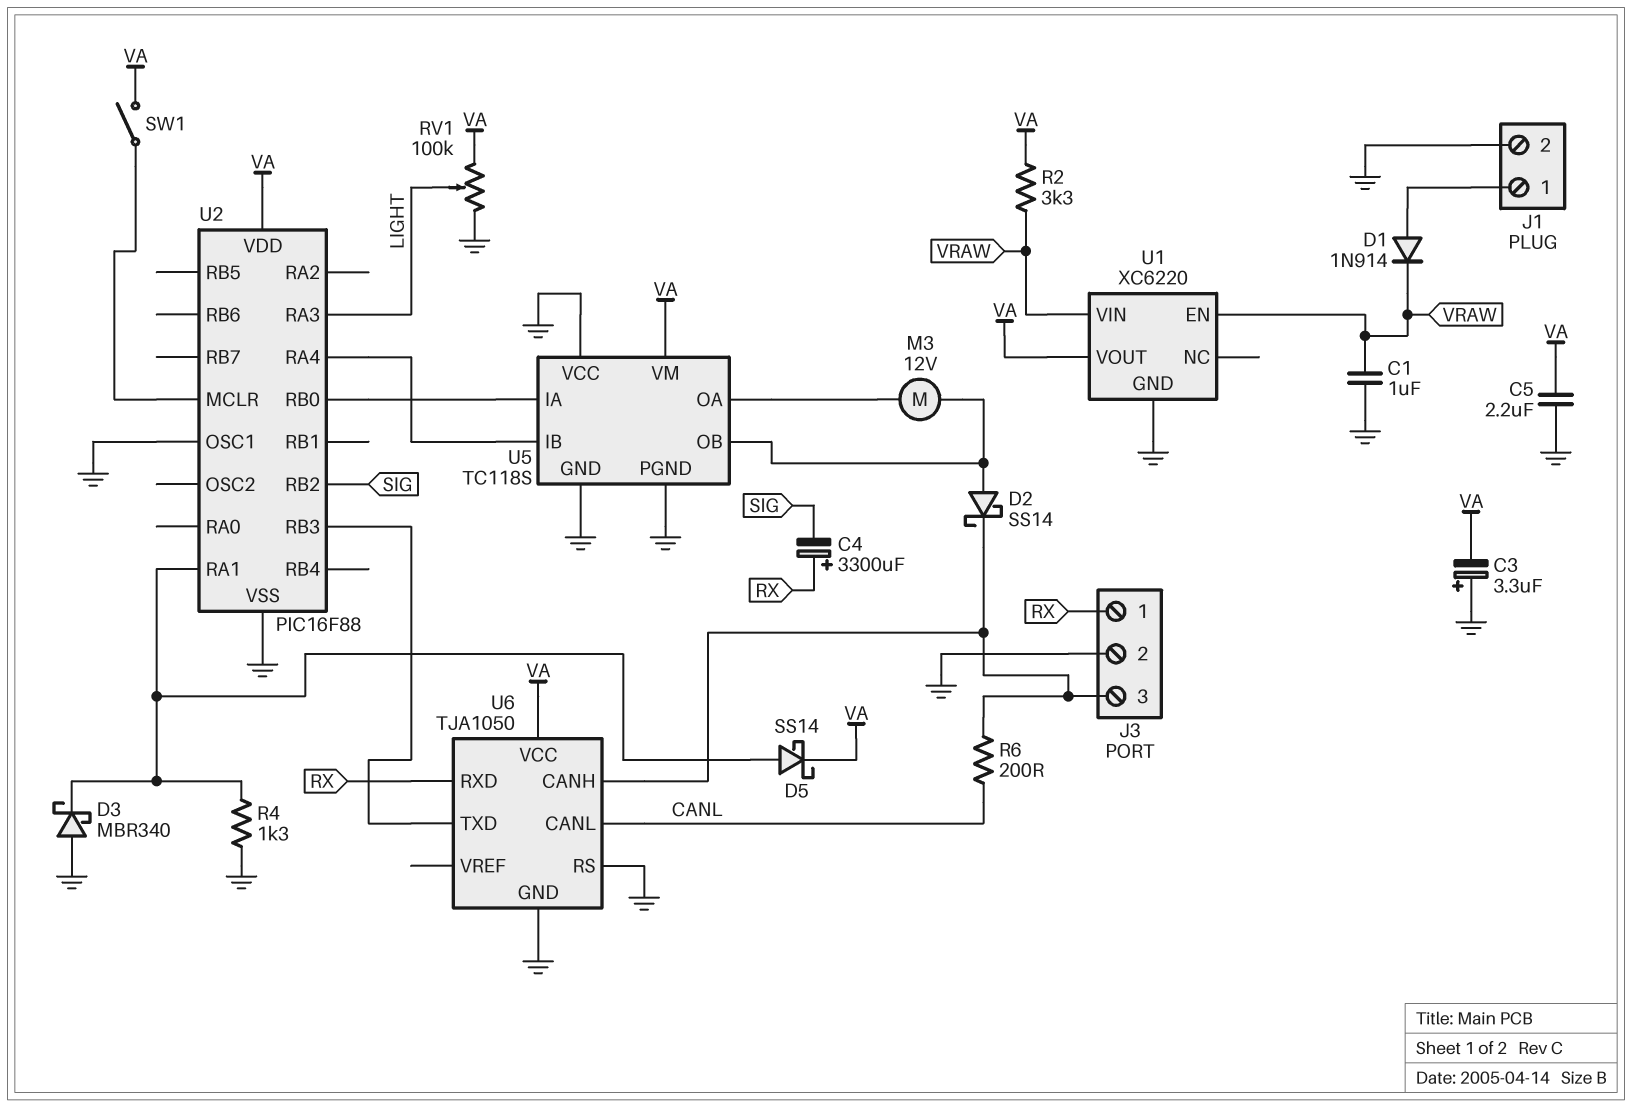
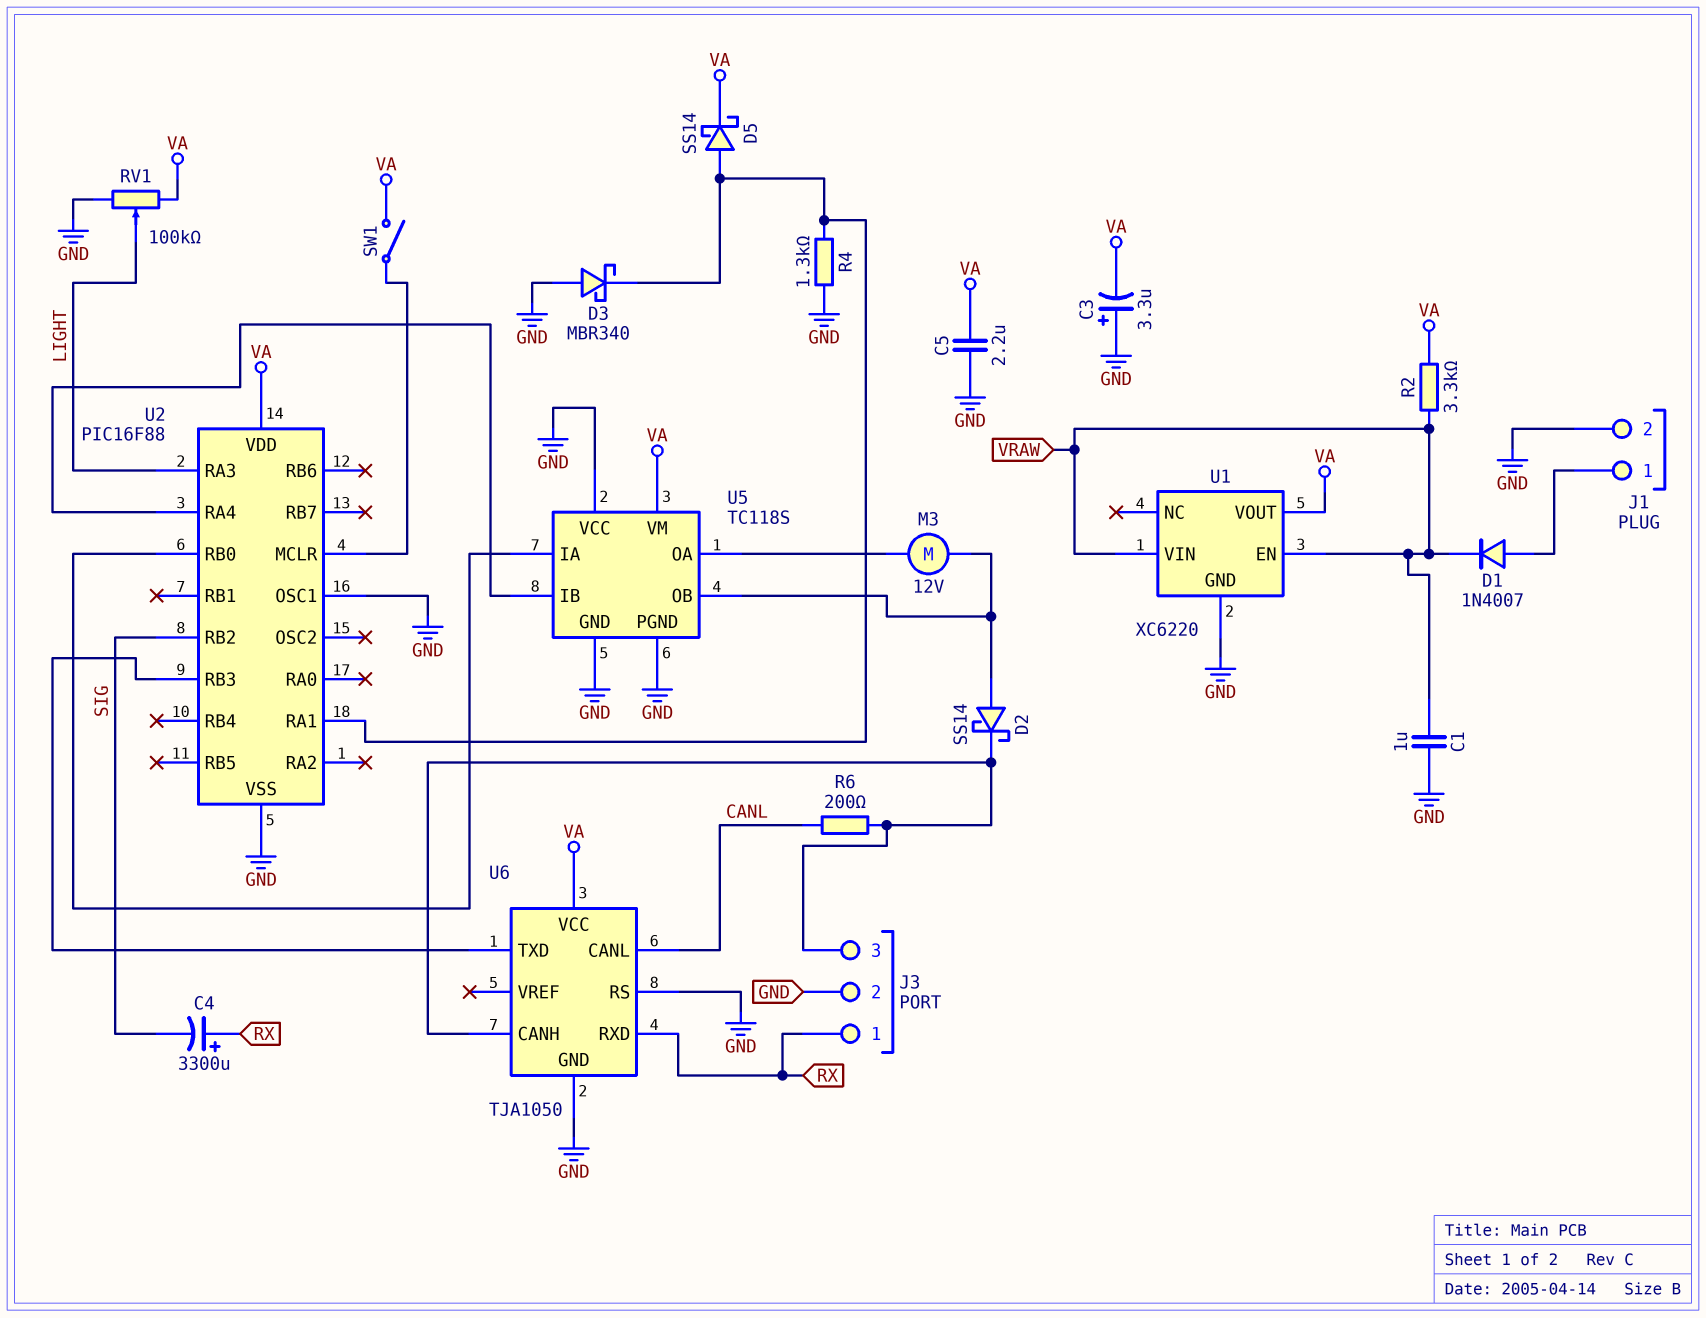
D1: diode 1N914 (A J1/1, K VRAW) -> diode 1N4007 (A J1/1, K VRAW)

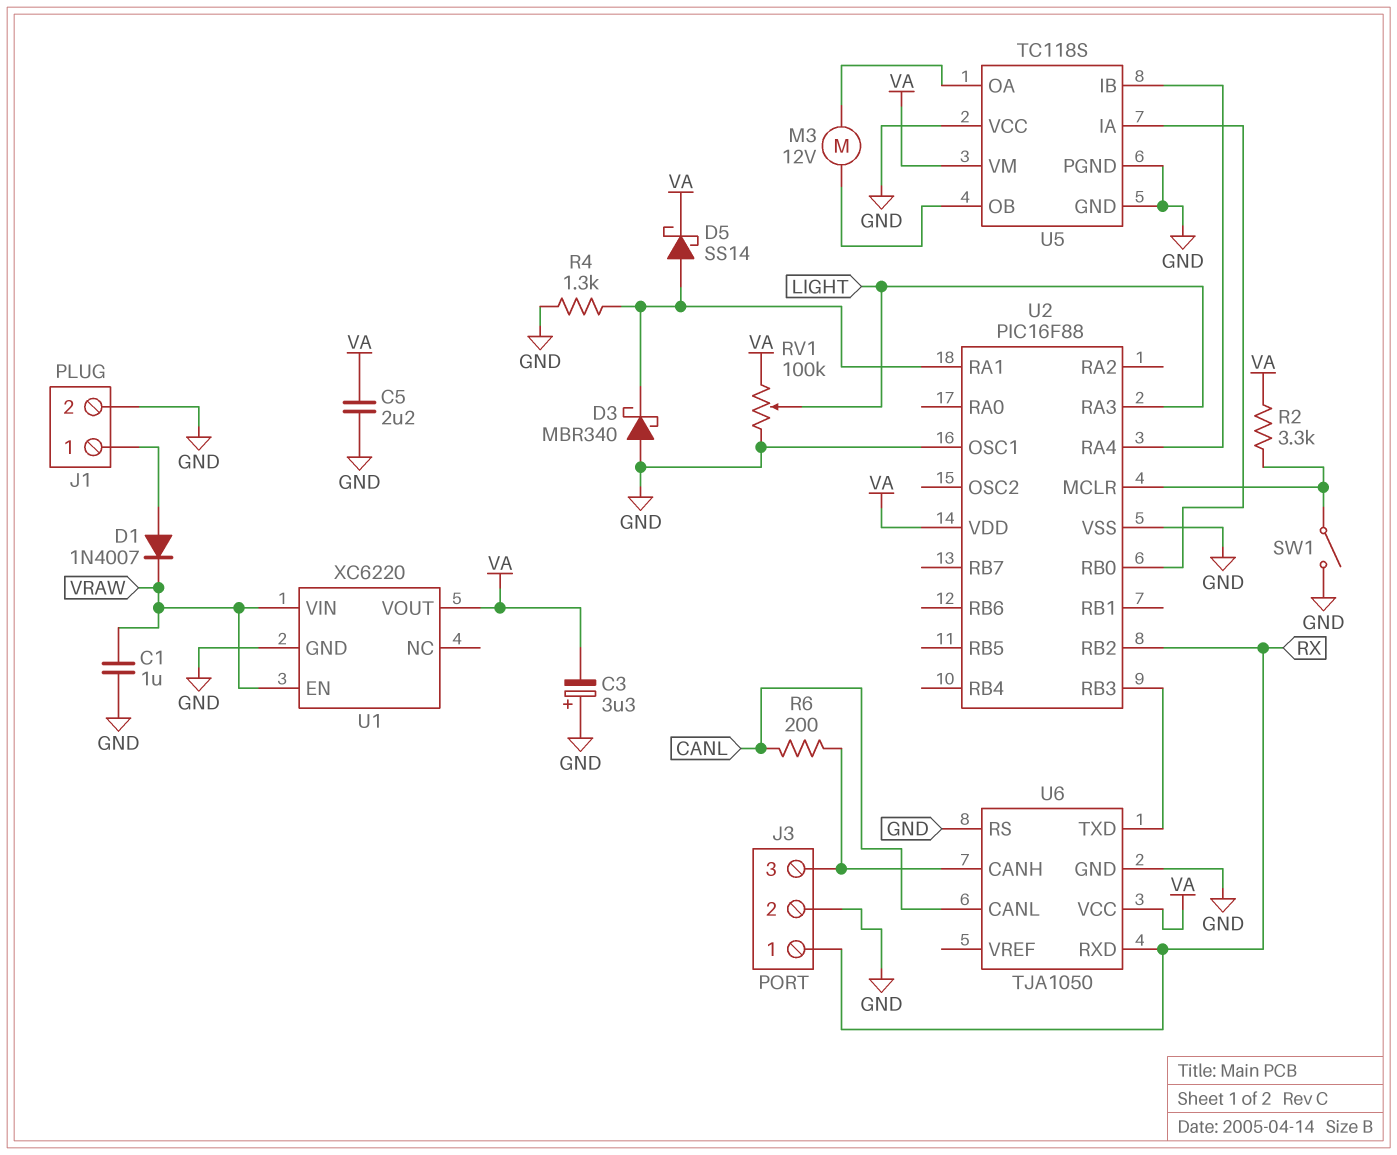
C4: 3300uF (plus RX, minus SIG) -> none
D2: schottky SS14 (A U5/OB, K J3/3) -> none
R2: 3.3k (VA, VRAW) -> 3.3k (U2/MCLR, VA)
SW1: switch (U2/MCLR, VA) -> switch (GND, U2/MCLR)
U2 pin RB2: SIG -> RX

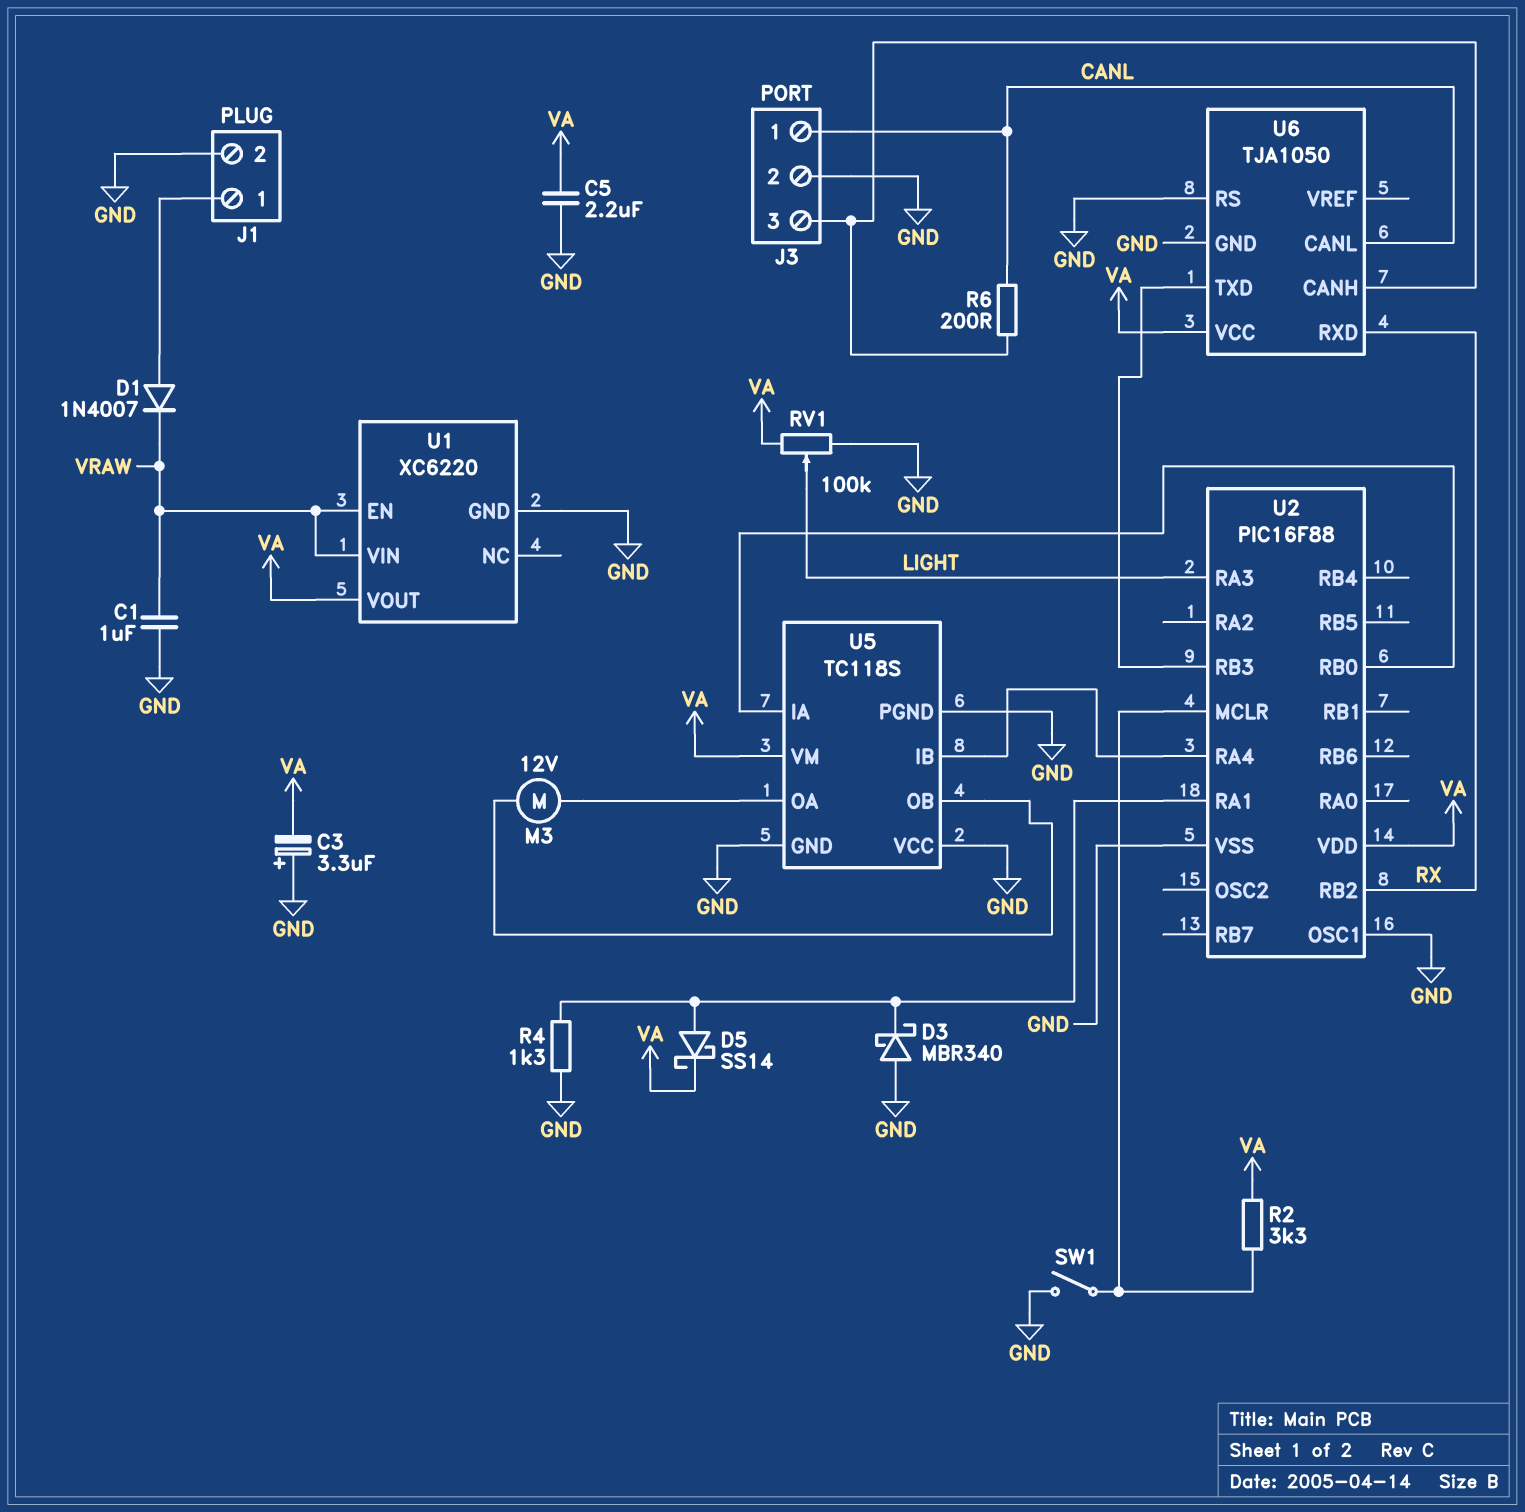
J3 pin 1: RX -> CANL

